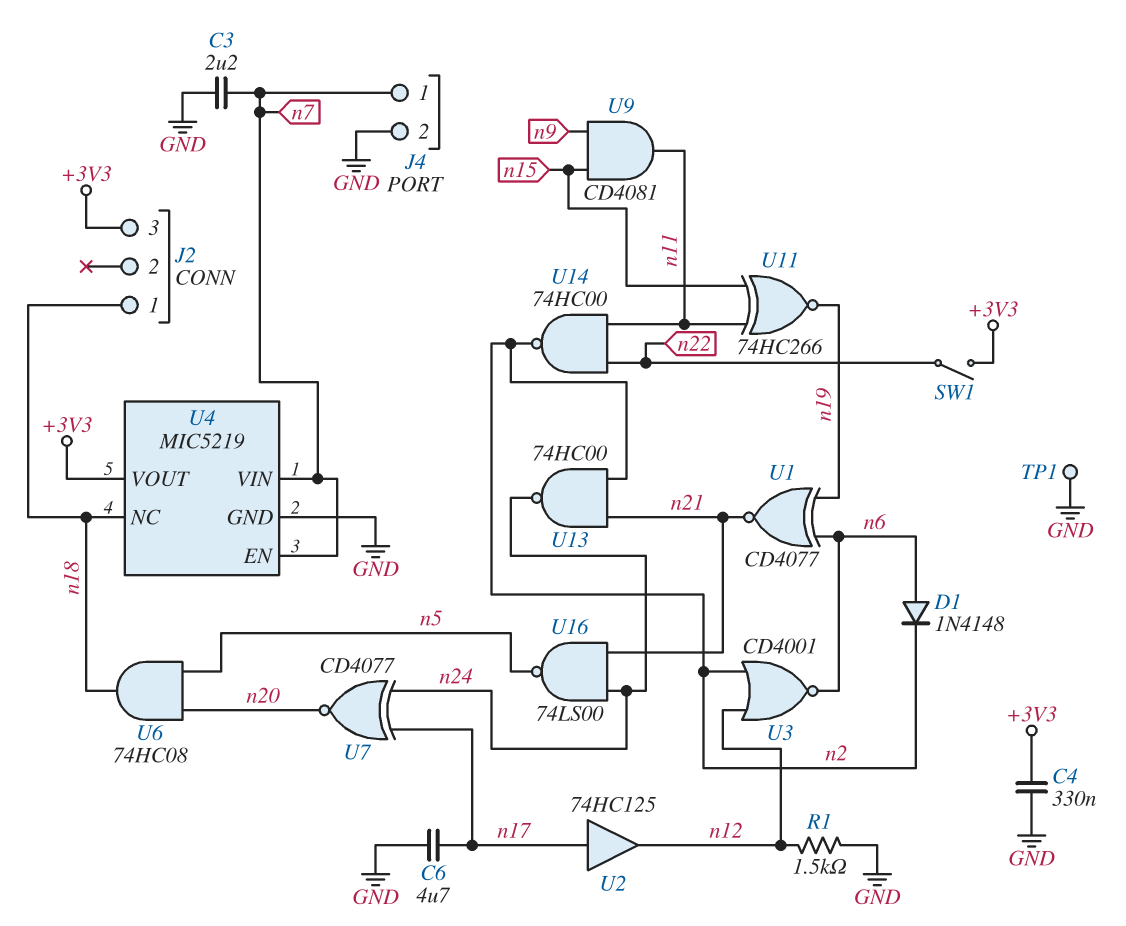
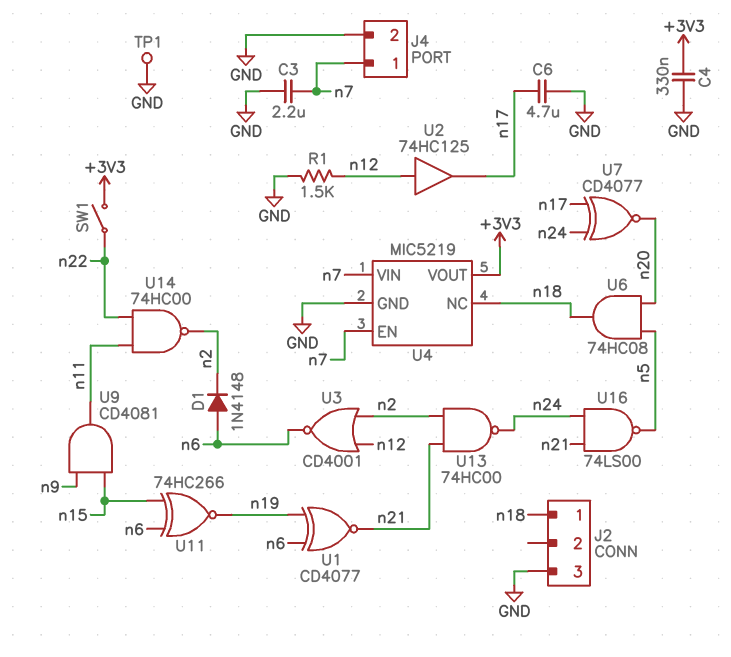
J2 pin 3: +3V3 -> GND
U2: buffer 74HC125 (in n17, out n12) -> buffer 74HC125 (in n12, out n17)
U11: XNOR 74HC266 (in n11, in n15, out n19) -> XNOR 74HC266 (in n6, in n15, out n19)

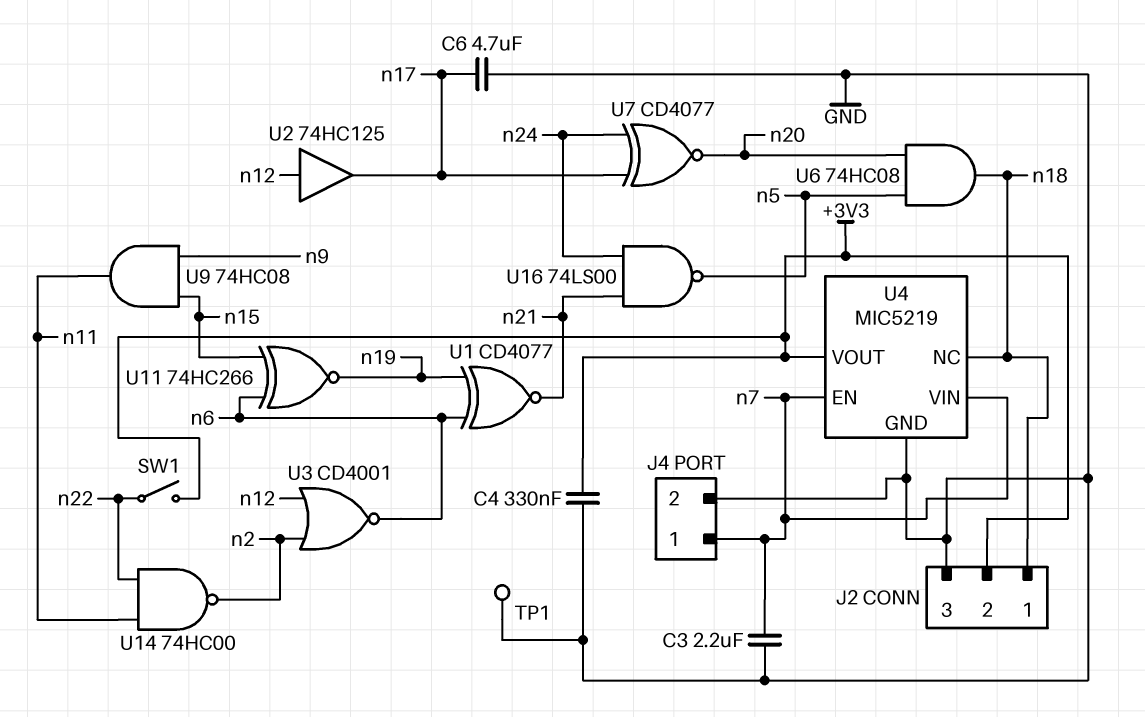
D1: diode 1N4148 (A n6, K n2) -> none
J2 pin 2: none -> +3V3
R1: 1.5k (GND, n12) -> none
U9: AND CD4081 (in n9, in n15, out n11) -> AND 74HC08 (in n9, in n15, out n11)
U13: NAND 74HC00 (in n2, in n21, out n24) -> none

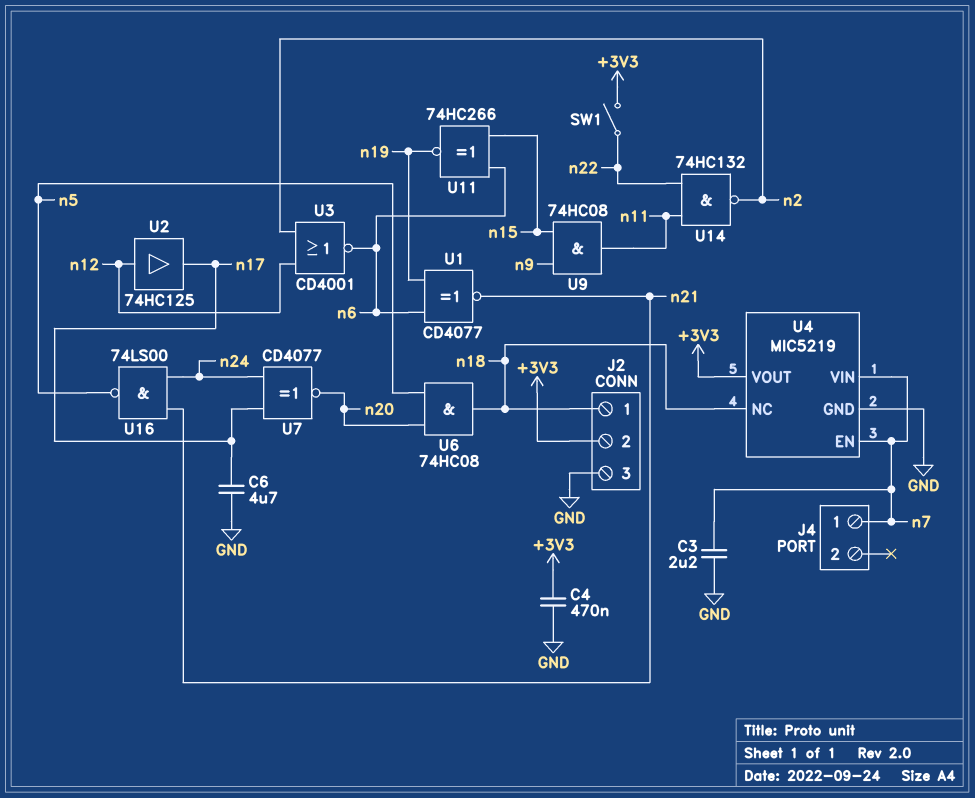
C4: 330nF (+3V3, GND) -> 470nF (+3V3, GND)
J4 pin 2: GND -> none
TP1: test point (GND) -> none
U14: NAND 74HC00 (in n11, in n22, out n2) -> NAND 74HC132 (in n11, in n22, out n2)

